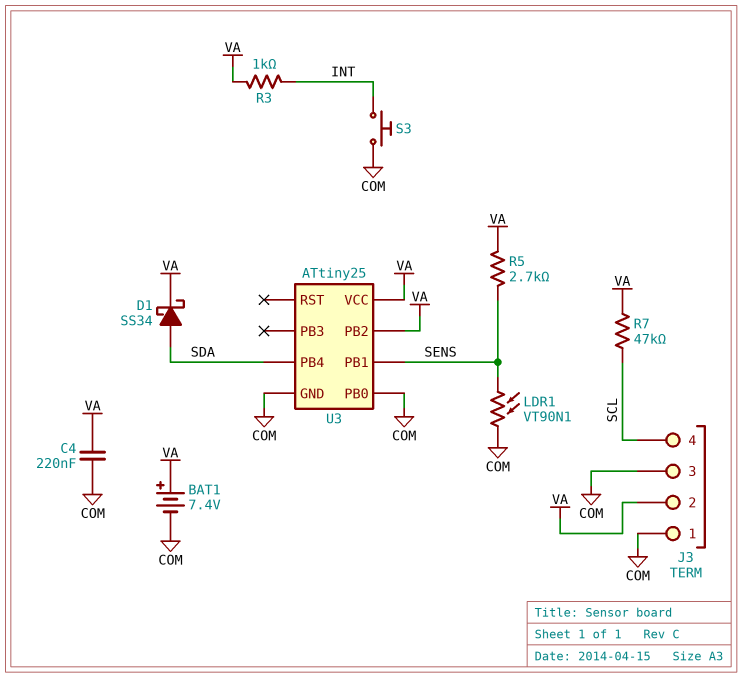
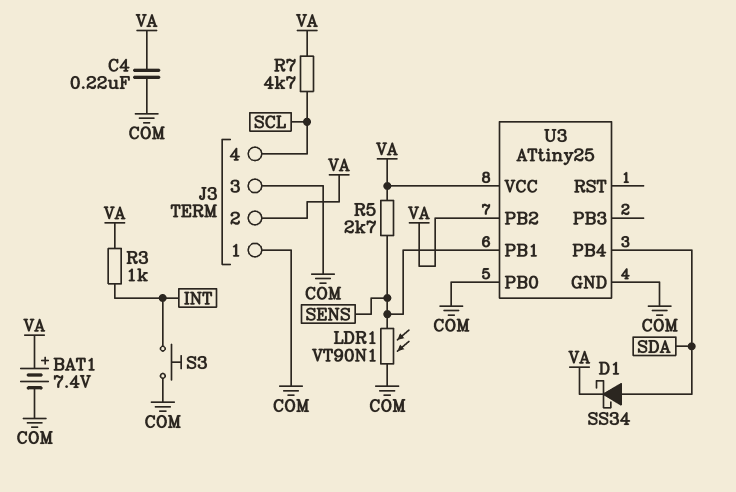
R7: 47k (SCL, VA) -> 4.7k (SCL, VA)

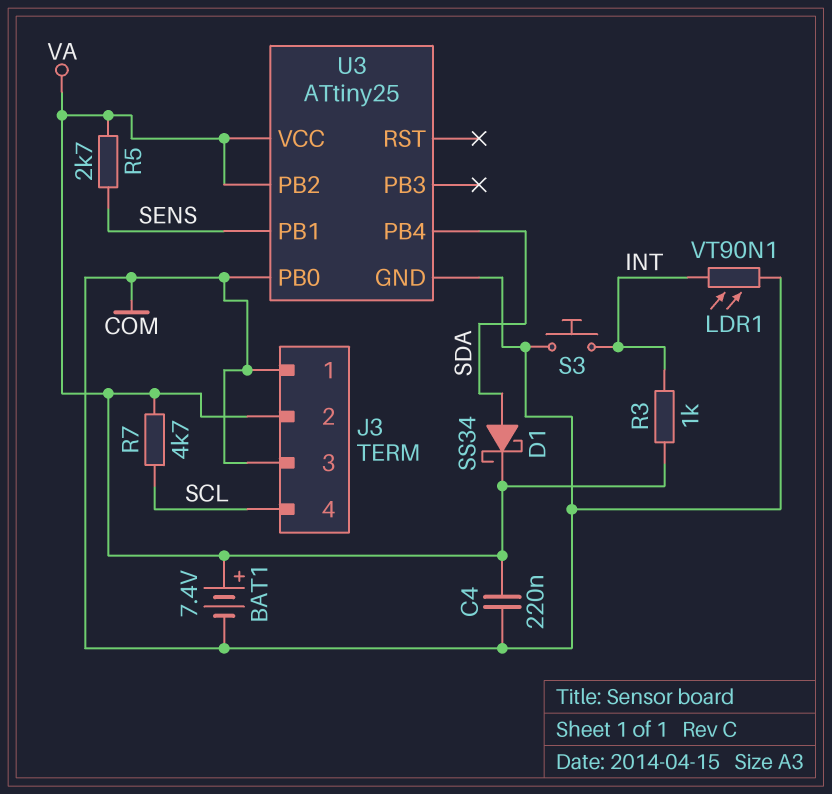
LDR1: VT90N1 (COM, SENS) -> VT90N1 (COM, INT)

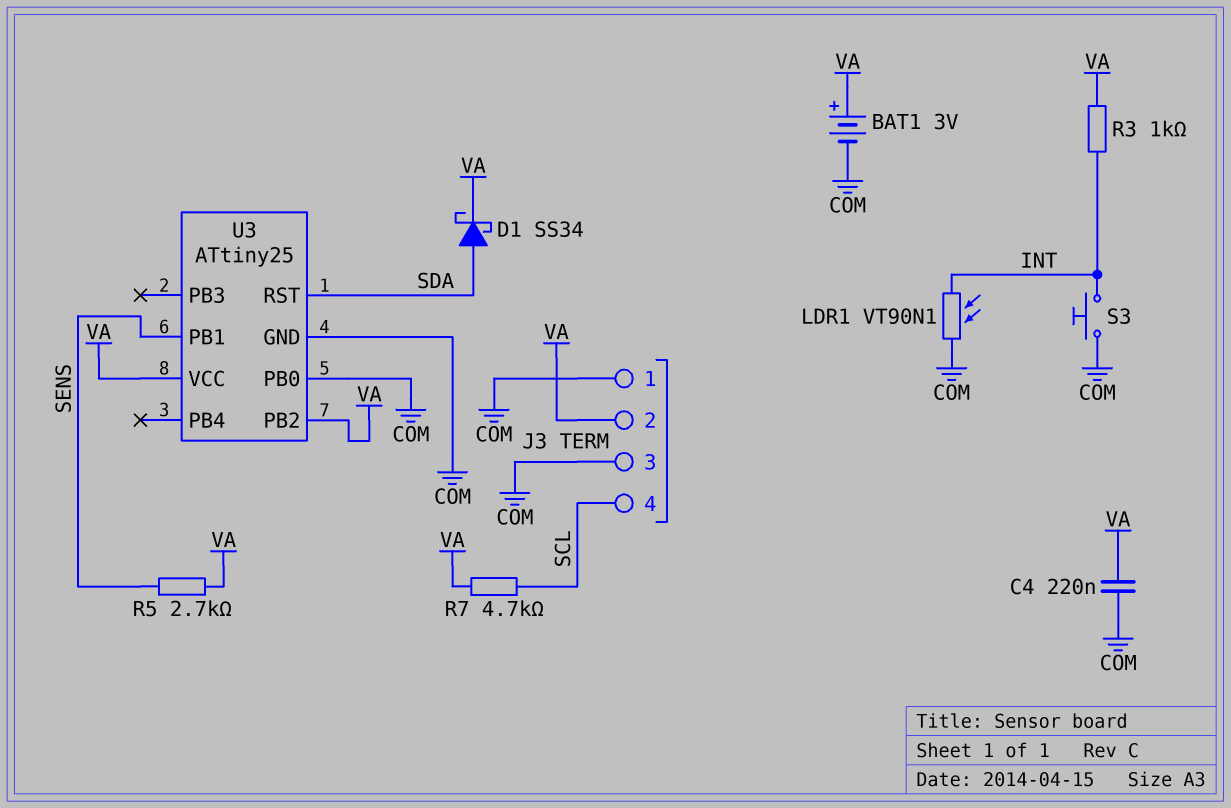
BAT1: 7.4V (plus VA, minus COM) -> 3V (plus VA, minus COM)
U3 pin PB4: SDA -> none
U3 pin RST: none -> SDA

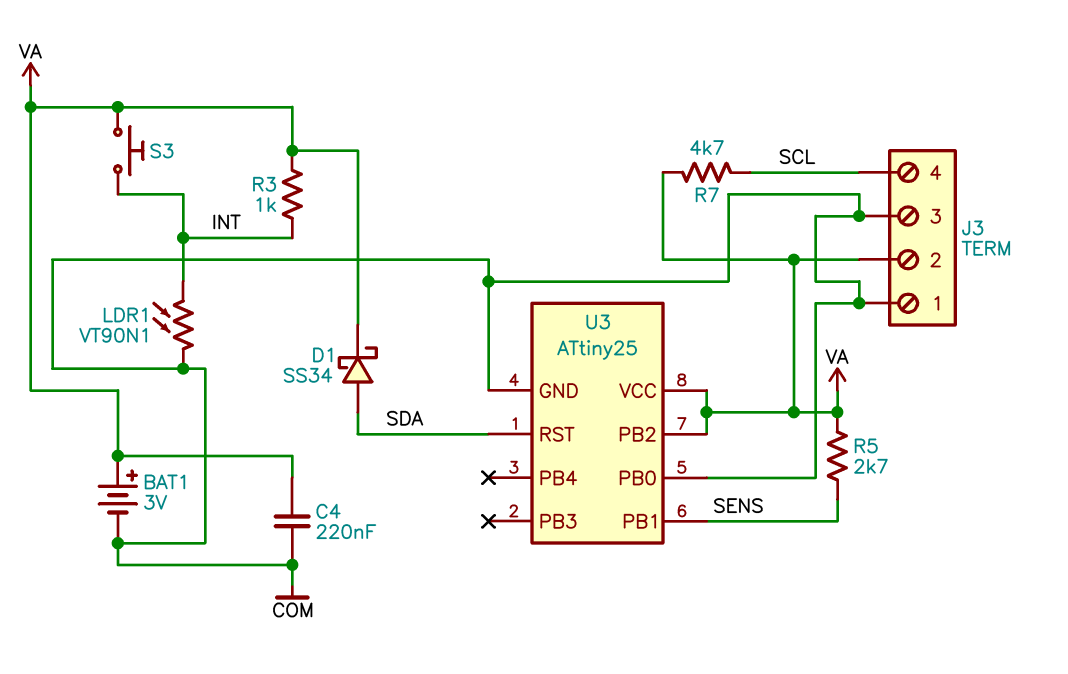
S3: button (COM, INT) -> button (INT, VA)

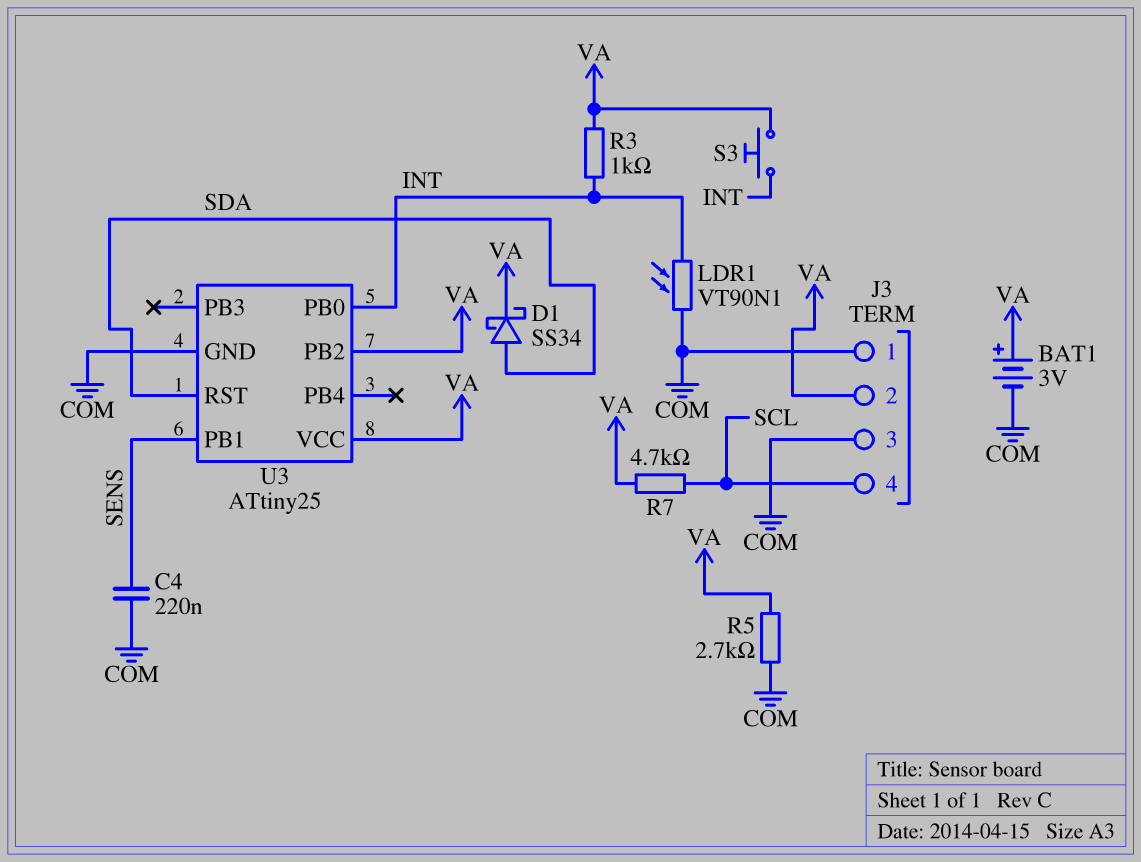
C4: 220nF (COM, VA) -> 220nF (COM, SENS)
R5: 2.7k (SENS, VA) -> 2.7k (COM, VA)
U3 pin PB0: COM -> INT

